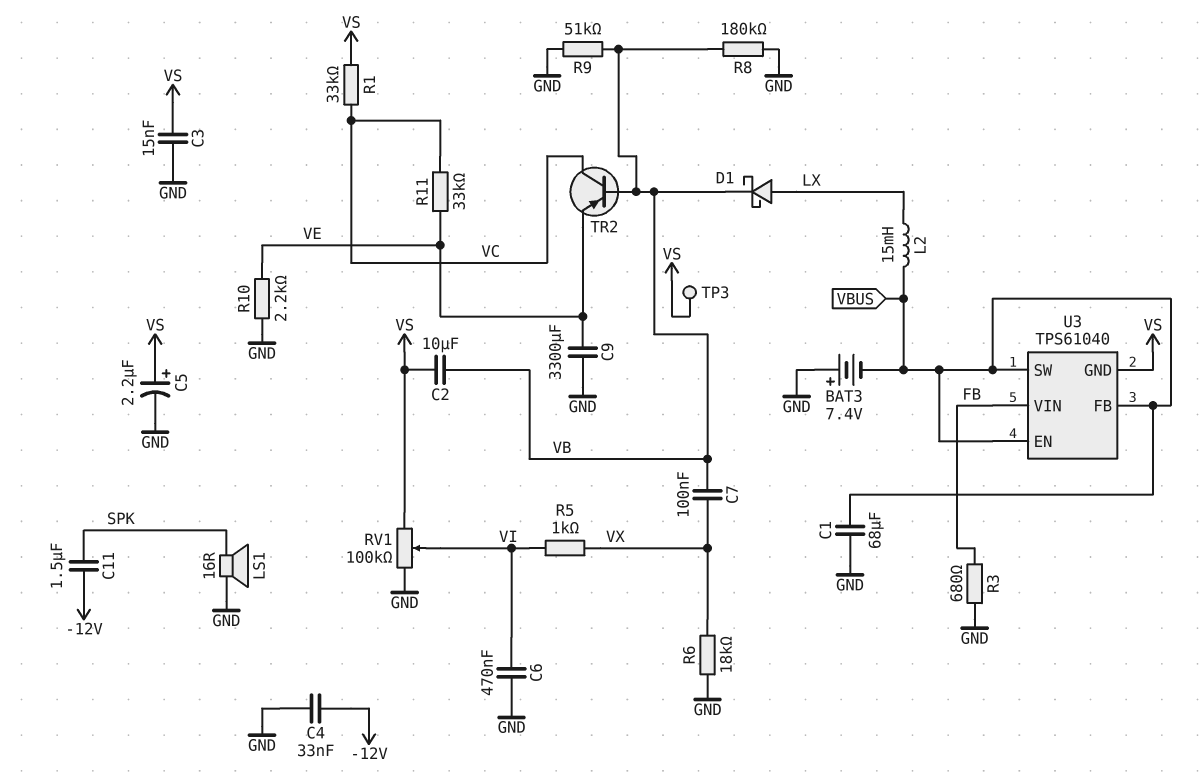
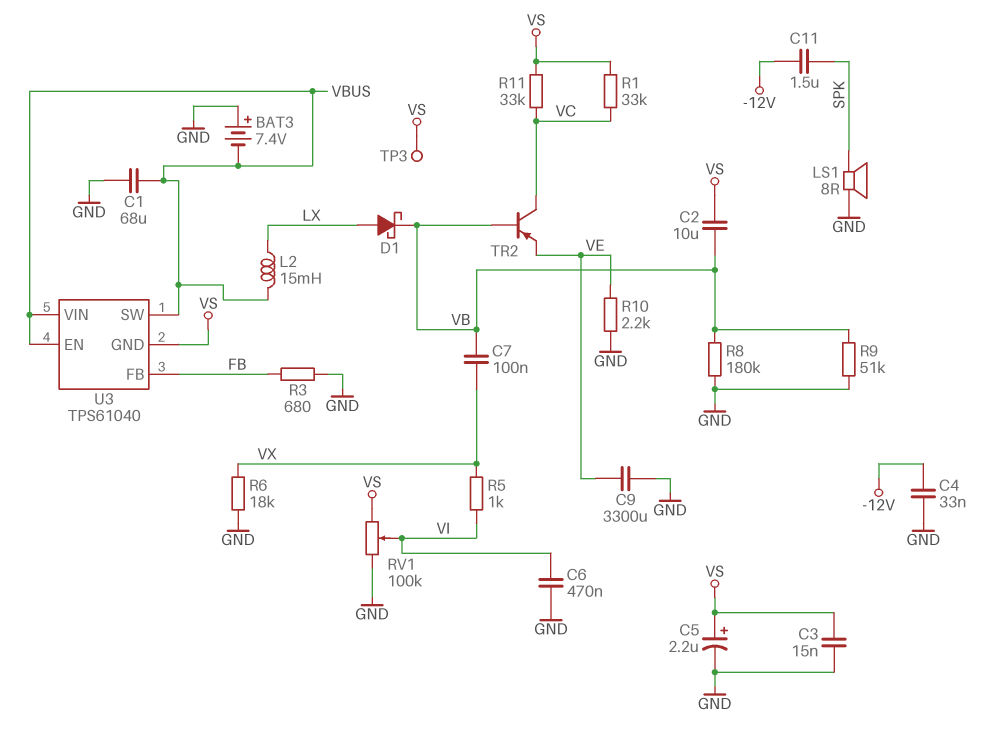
LS1: speaker 16R (GND, SPK) -> speaker 8R (GND, SPK)
R11: 33k (VC, VE) -> 33k (VC, VS)
U3 pin FB: VBUS -> FB
U3 pin VIN: FB -> VBUS

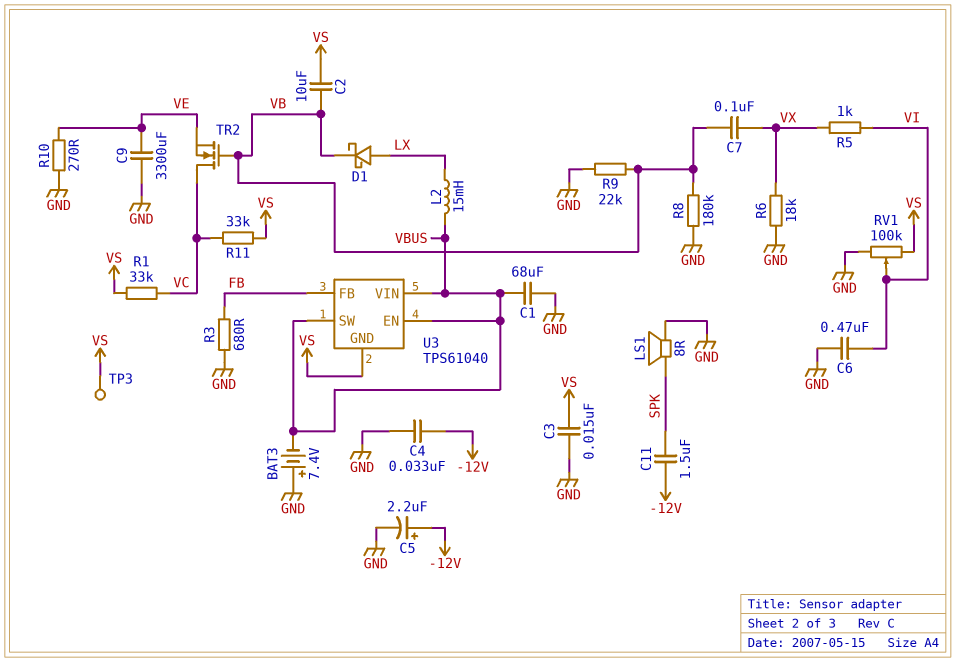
C5: 2.2uF (plus VS, minus GND) -> 2.2uF (plus -12V, minus GND)
R9: 51k (GND, VB) -> 22k (GND, VB)
R10: 2.2k (GND, VE) -> 270 (GND, VE)
TR2: PNP (B VB, C VC, E VE) -> NMOS (G VB, D VC, S VE)

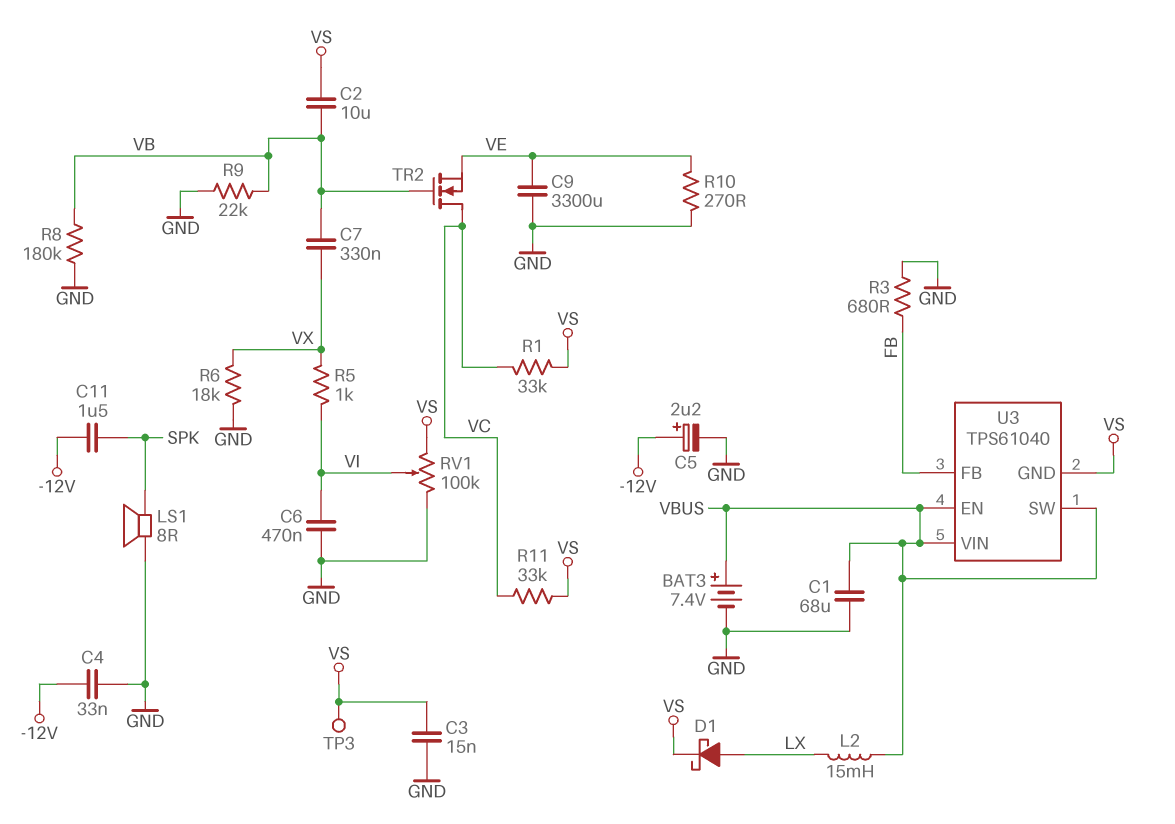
BAT3: 7.4V (plus GND, minus VBUS) -> 7.4V (plus VBUS, minus GND)
C7: 100nF (VB, VX) -> 330nF (VB, VX)
D1: schottky (A LX, K VB) -> schottky (A LX, K VS)

